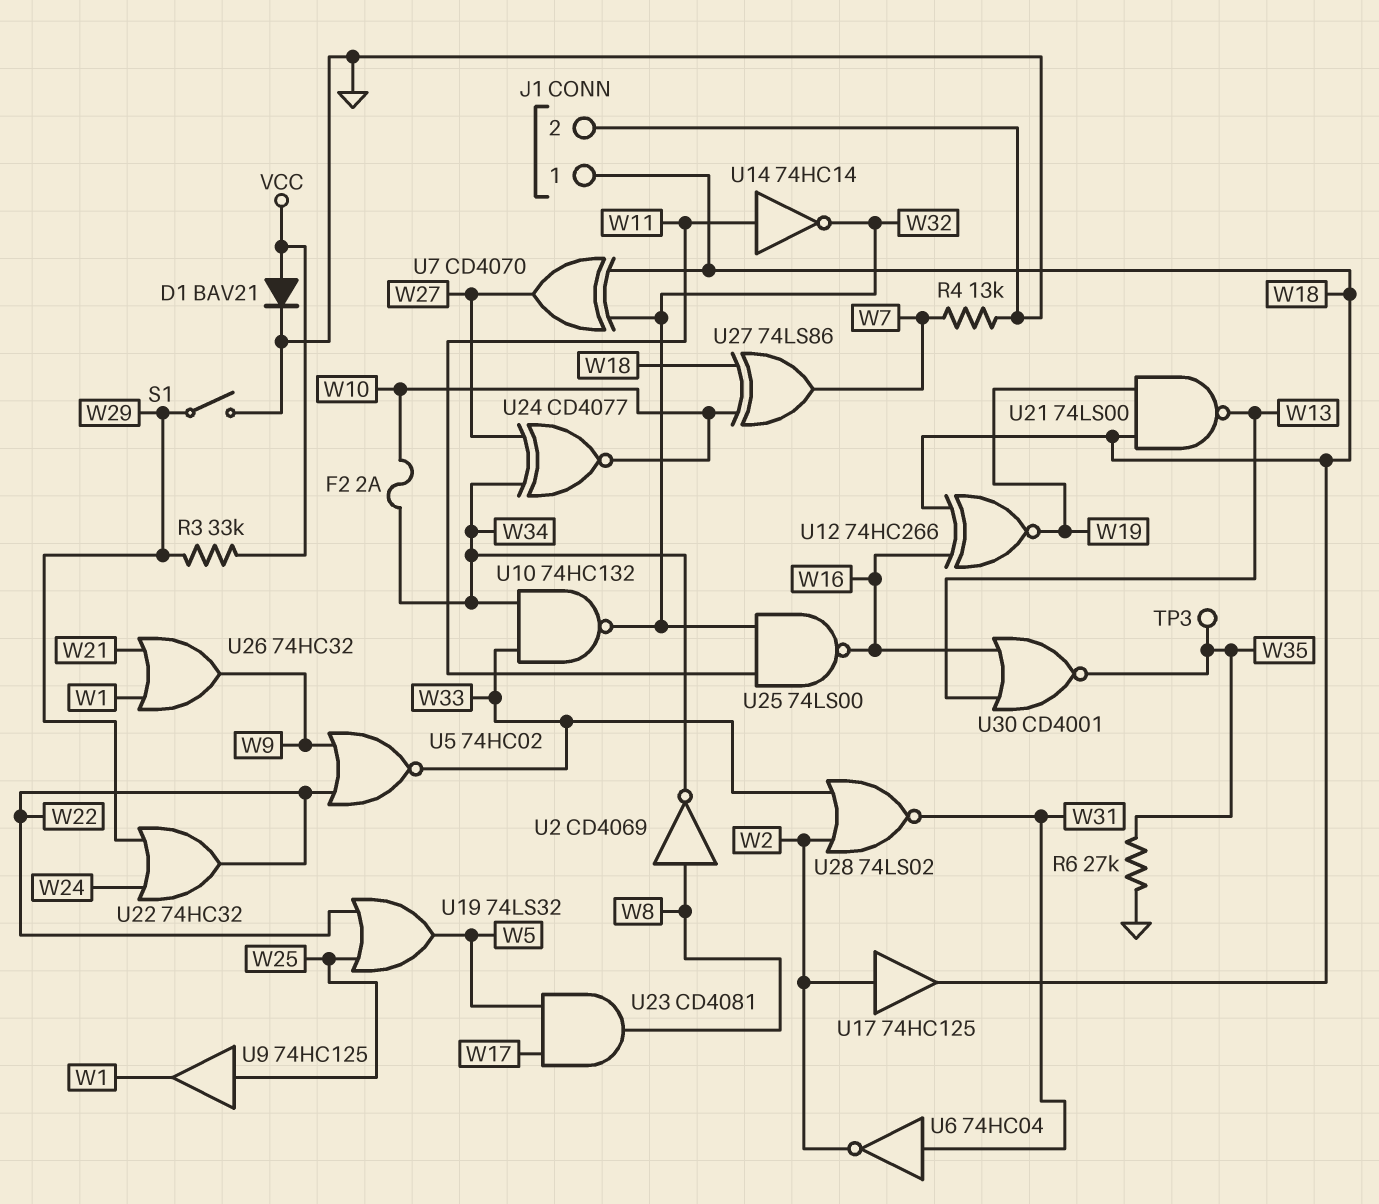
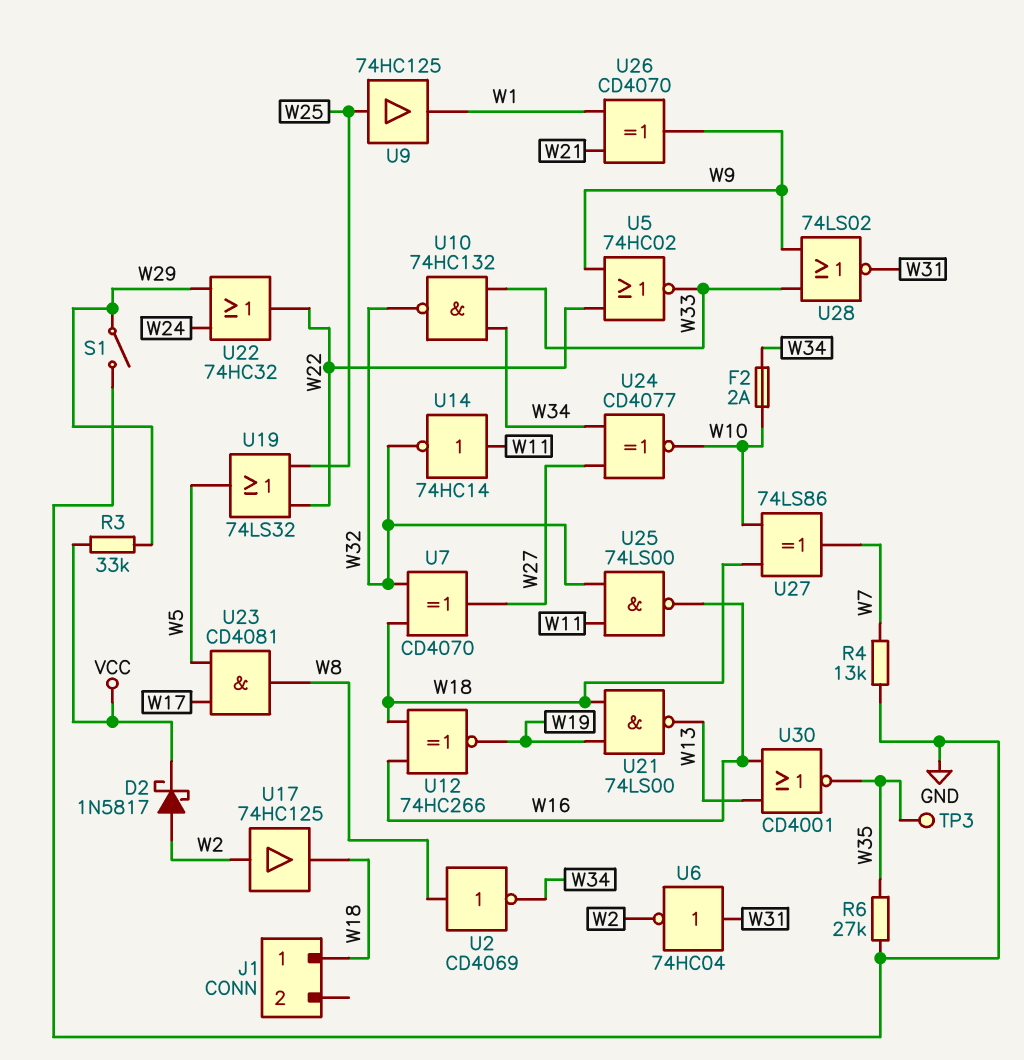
D1: diode BAV21 (A VCC, K GND) -> none
D2: none -> schottky 1N5817 (A W2, K VCC)
J1 pin 2: GND -> none
U26: OR 74HC32 (in W1, in W21, out W9) -> XOR CD4070 (in W1, in W21, out W9)
U28: NOR 74LS02 (in W2, in W33, out W31) -> NOR 74LS02 (in W9, in W33, out W31)

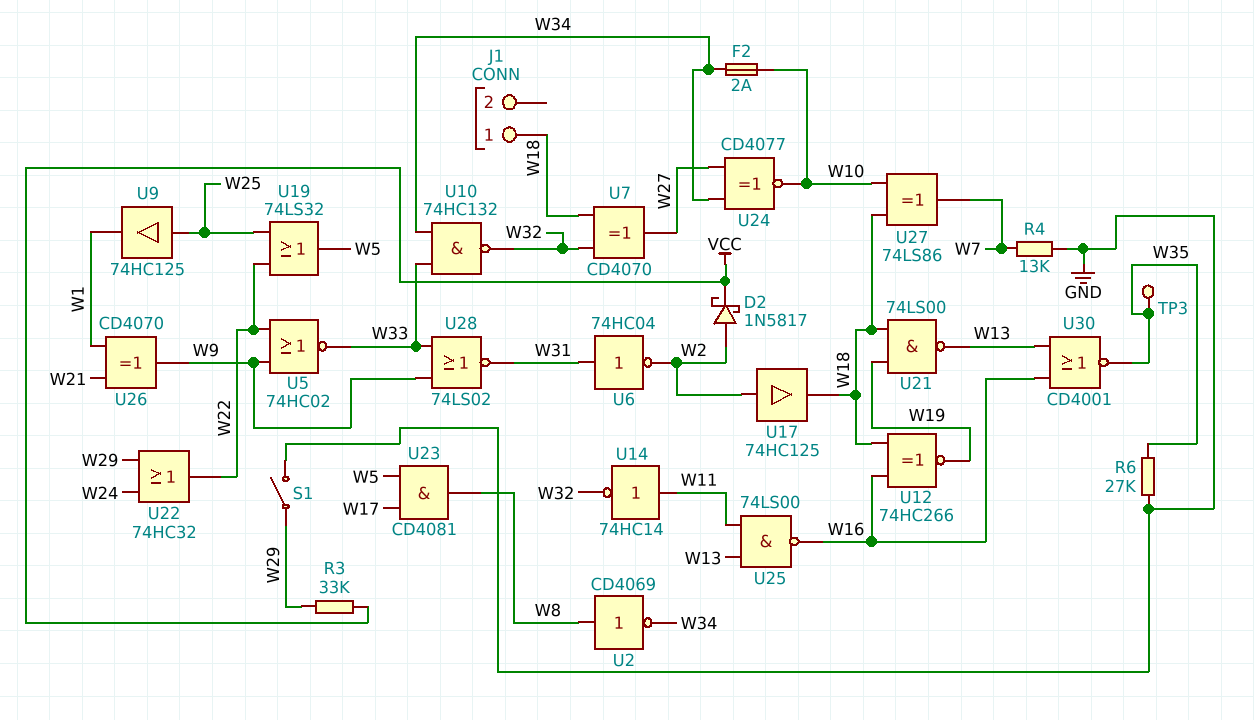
U25: NAND 74LS00 (in W11, in W32, out W16) -> NAND 74LS00 (in W11, in W13, out W16)

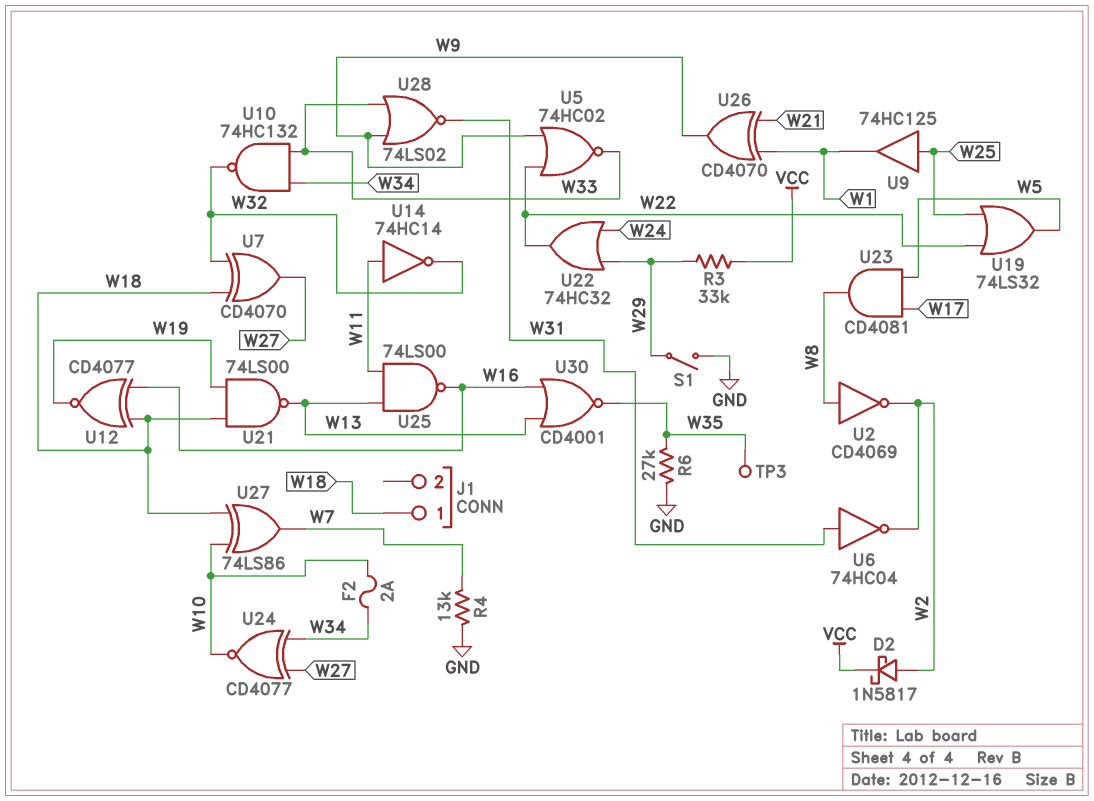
U2: NOT CD4069 (in W8, out W34) -> NOT CD4069 (in W8, out W2)
U12: XNOR 74HC266 (in W16, in W18, out W19) -> XNOR CD4077 (in W16, in W18, out W19)
U17: buffer 74HC125 (in W2, out W18) -> none

